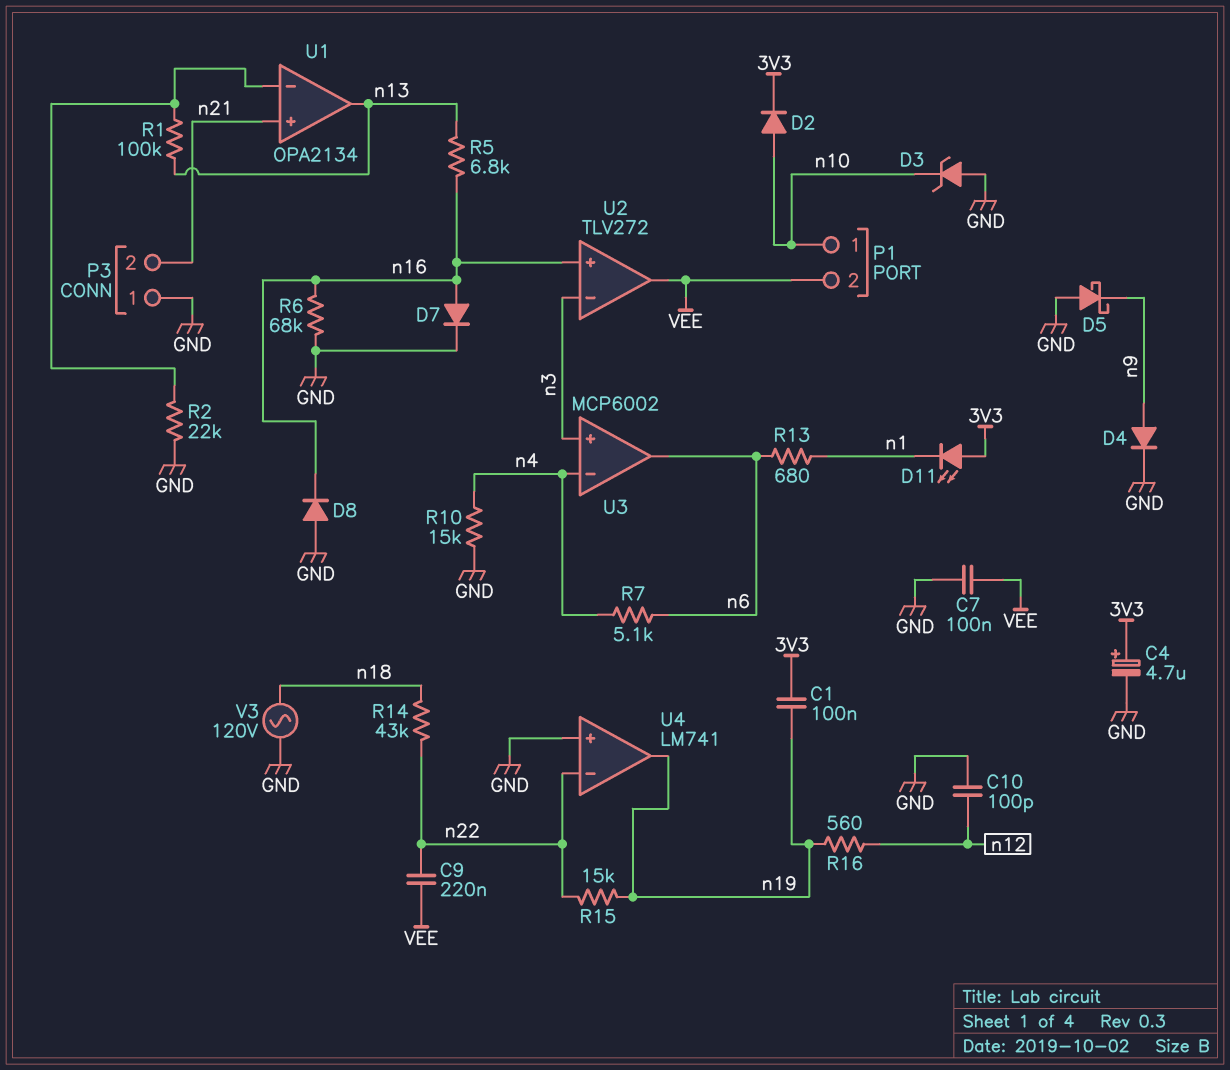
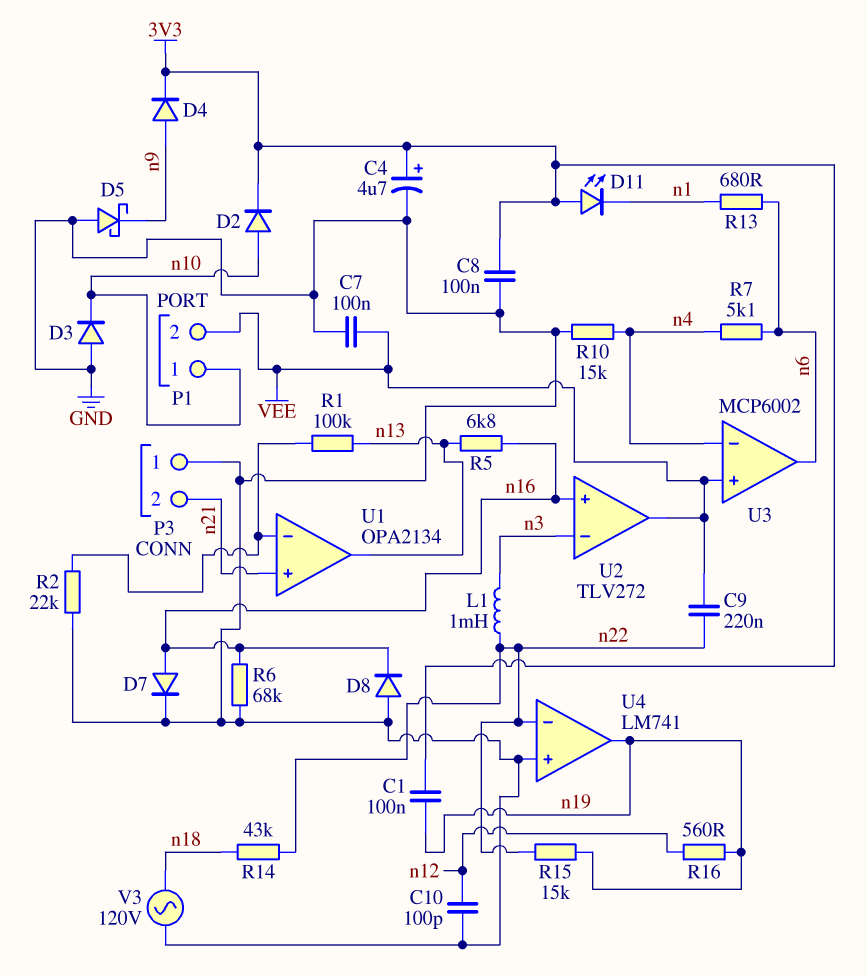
C8: none -> 100nF (3V3, GND)
D3: zener (A GND, K n10) -> diode (A GND, K n10)
D4: diode (A n9, K GND) -> diode (A n9, K 3V3)
L1: none -> 1mH (n3, n22)
U3 pin in+: n3 -> VEE

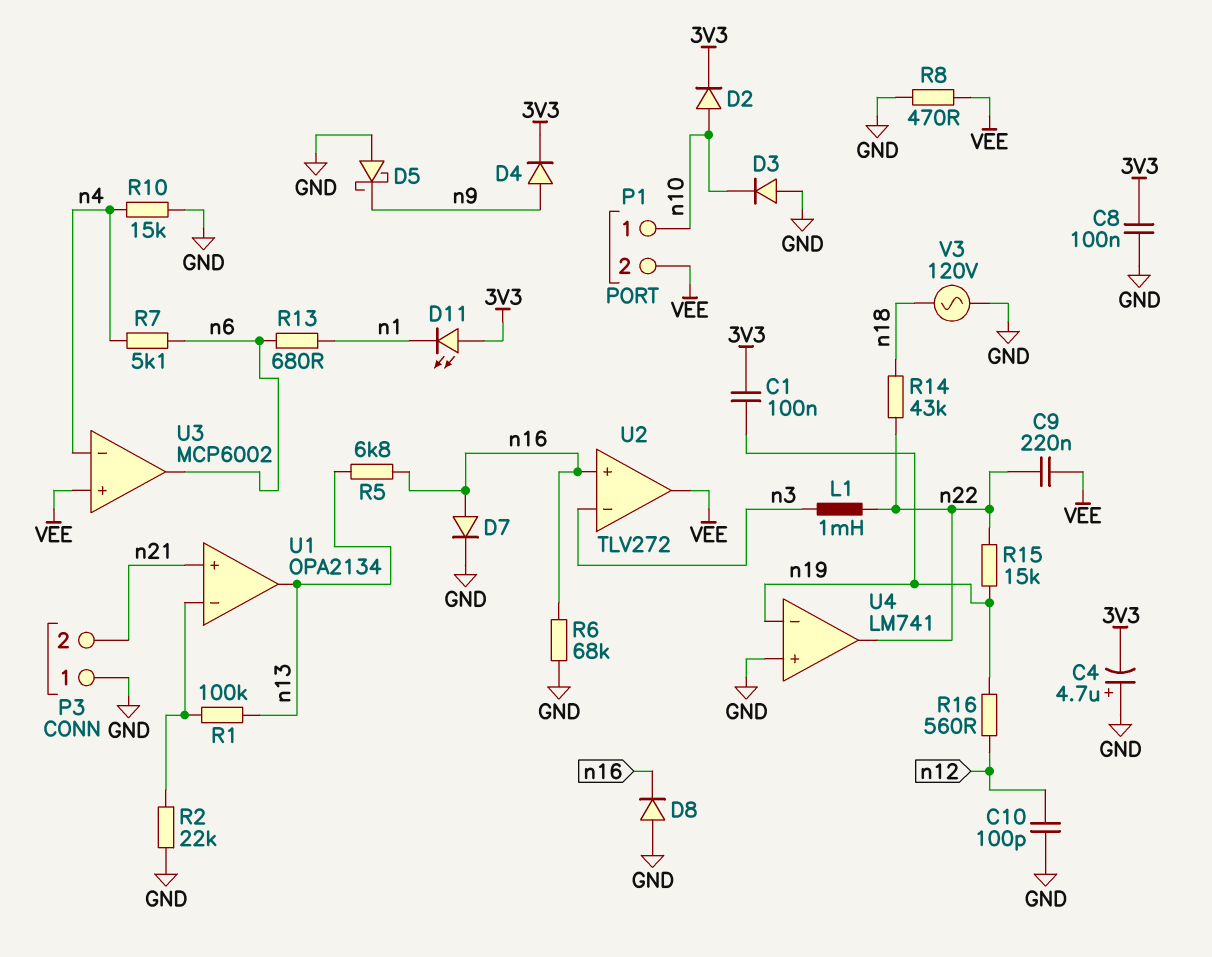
C4: 4.7uF (plus 3V3, minus GND) -> 4.7uF (plus GND, minus 3V3)
C7: 100nF (GND, VEE) -> none
R8: none -> 470 (GND, VEE)
U4 pin in-: n22 -> n19
U4 pin out: n19 -> n22

